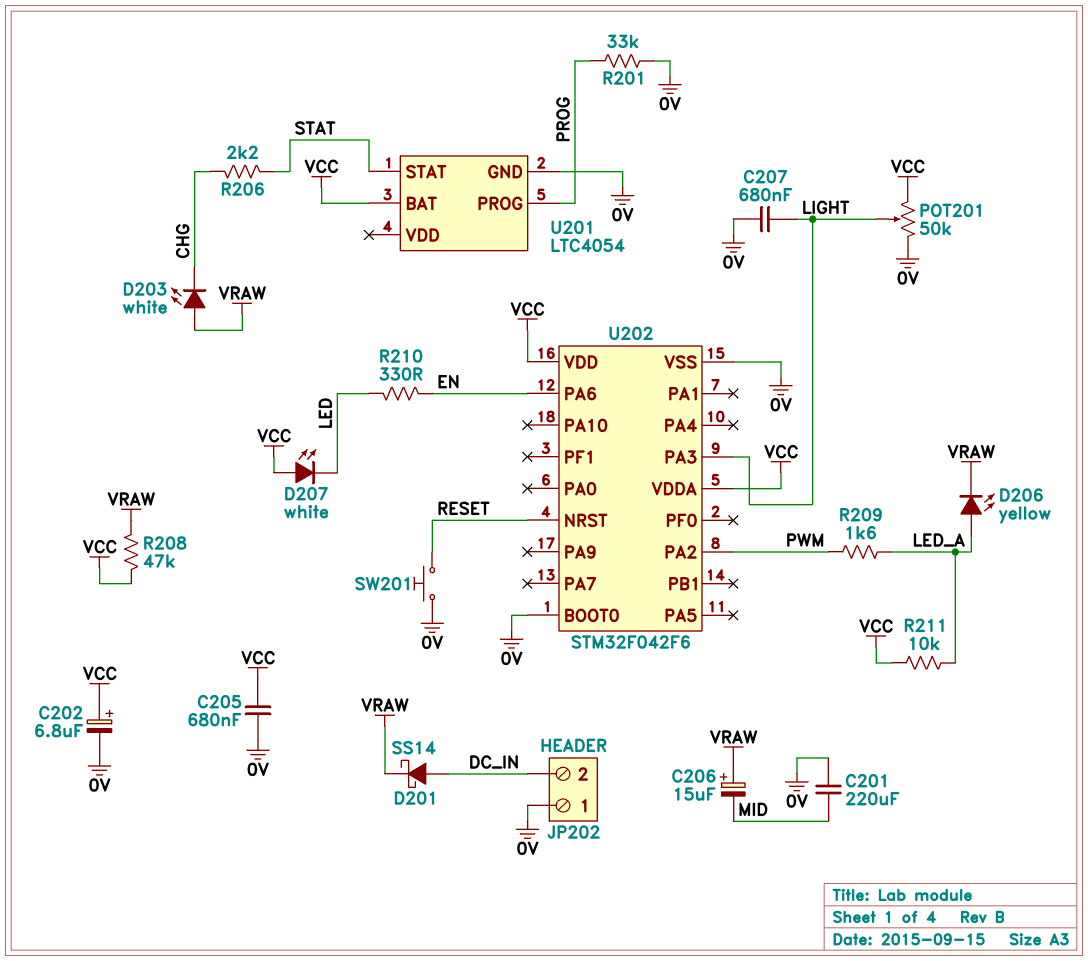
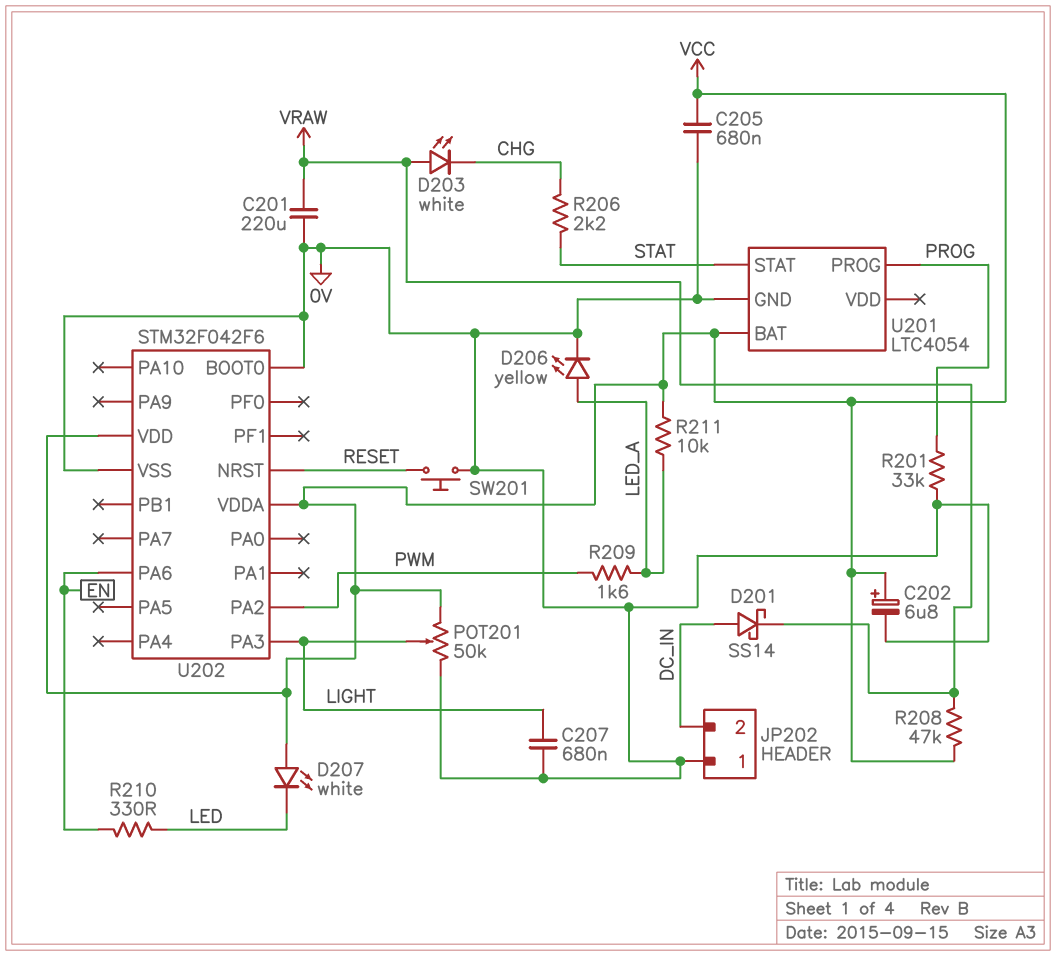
C201: 220uF (0V, MID) -> 220uF (0V, VRAW)
C206: 15uF (plus VRAW, minus MID) -> none
D206: LED yellow (A LED_A, K VRAW) -> LED yellow (A LED_A, K 0V)

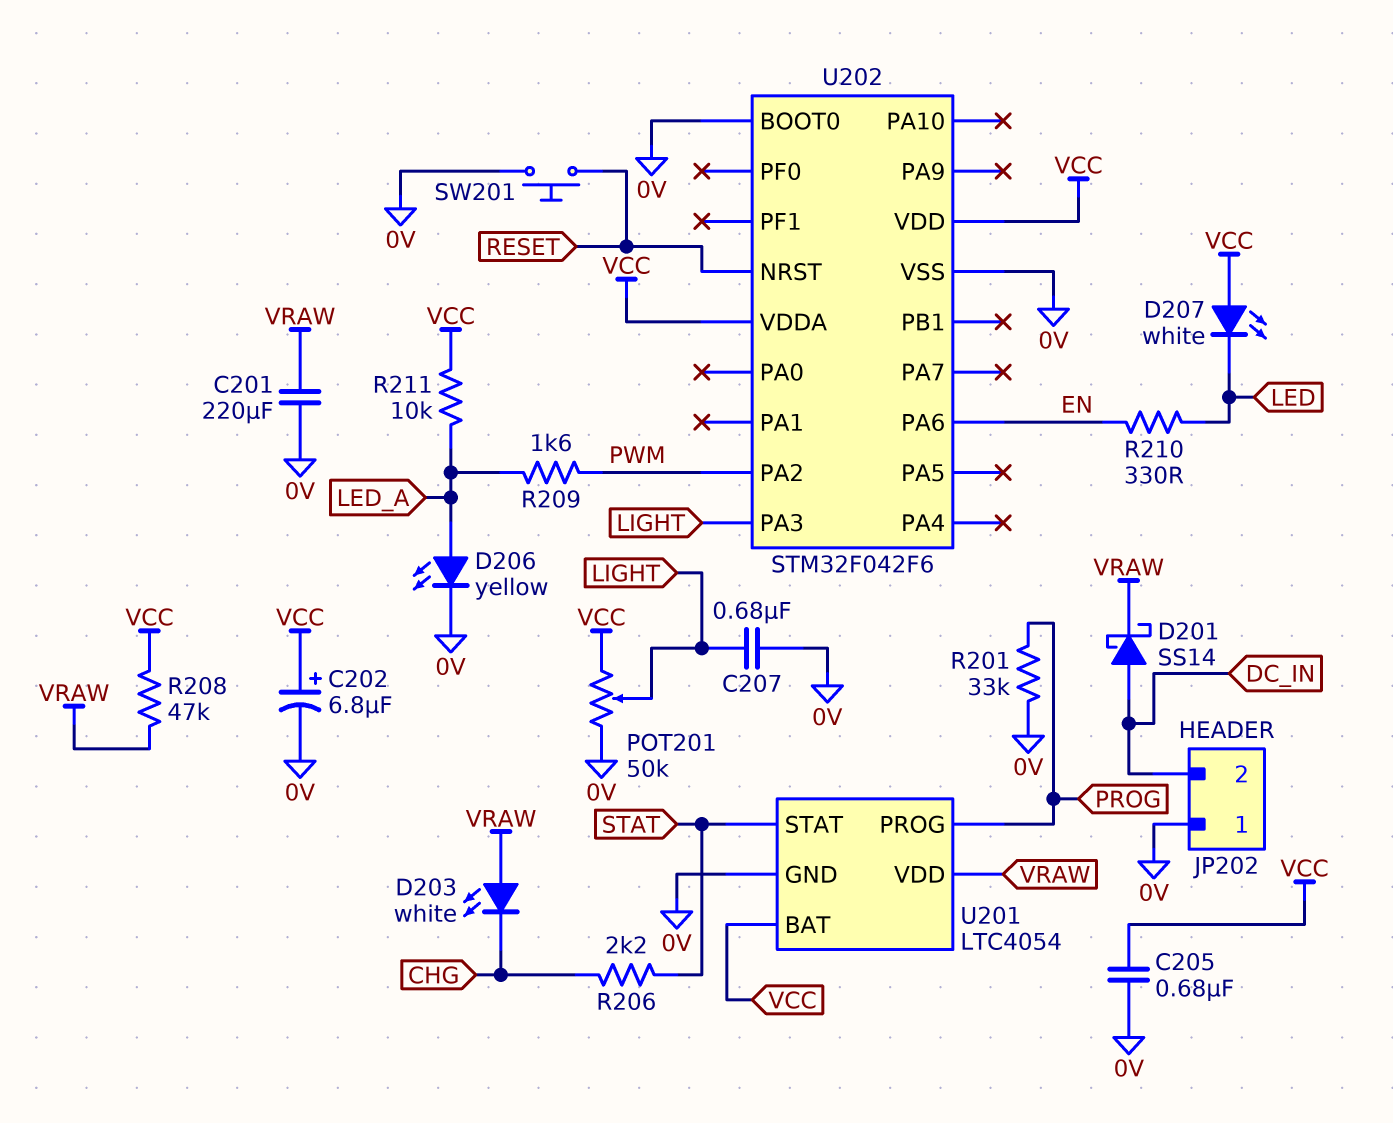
U201 pin VDD: none -> VRAW

